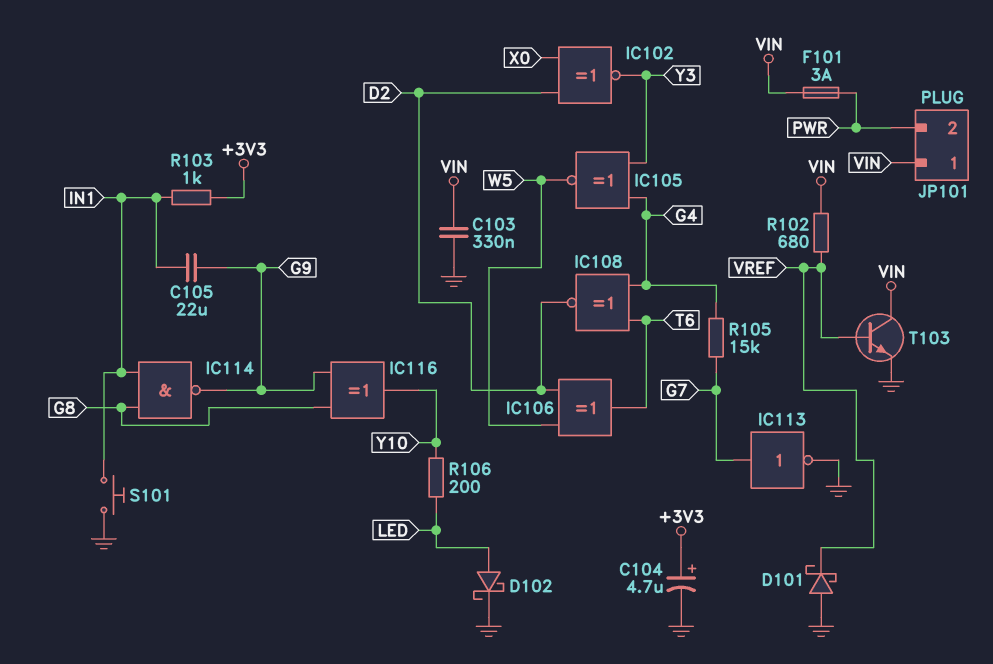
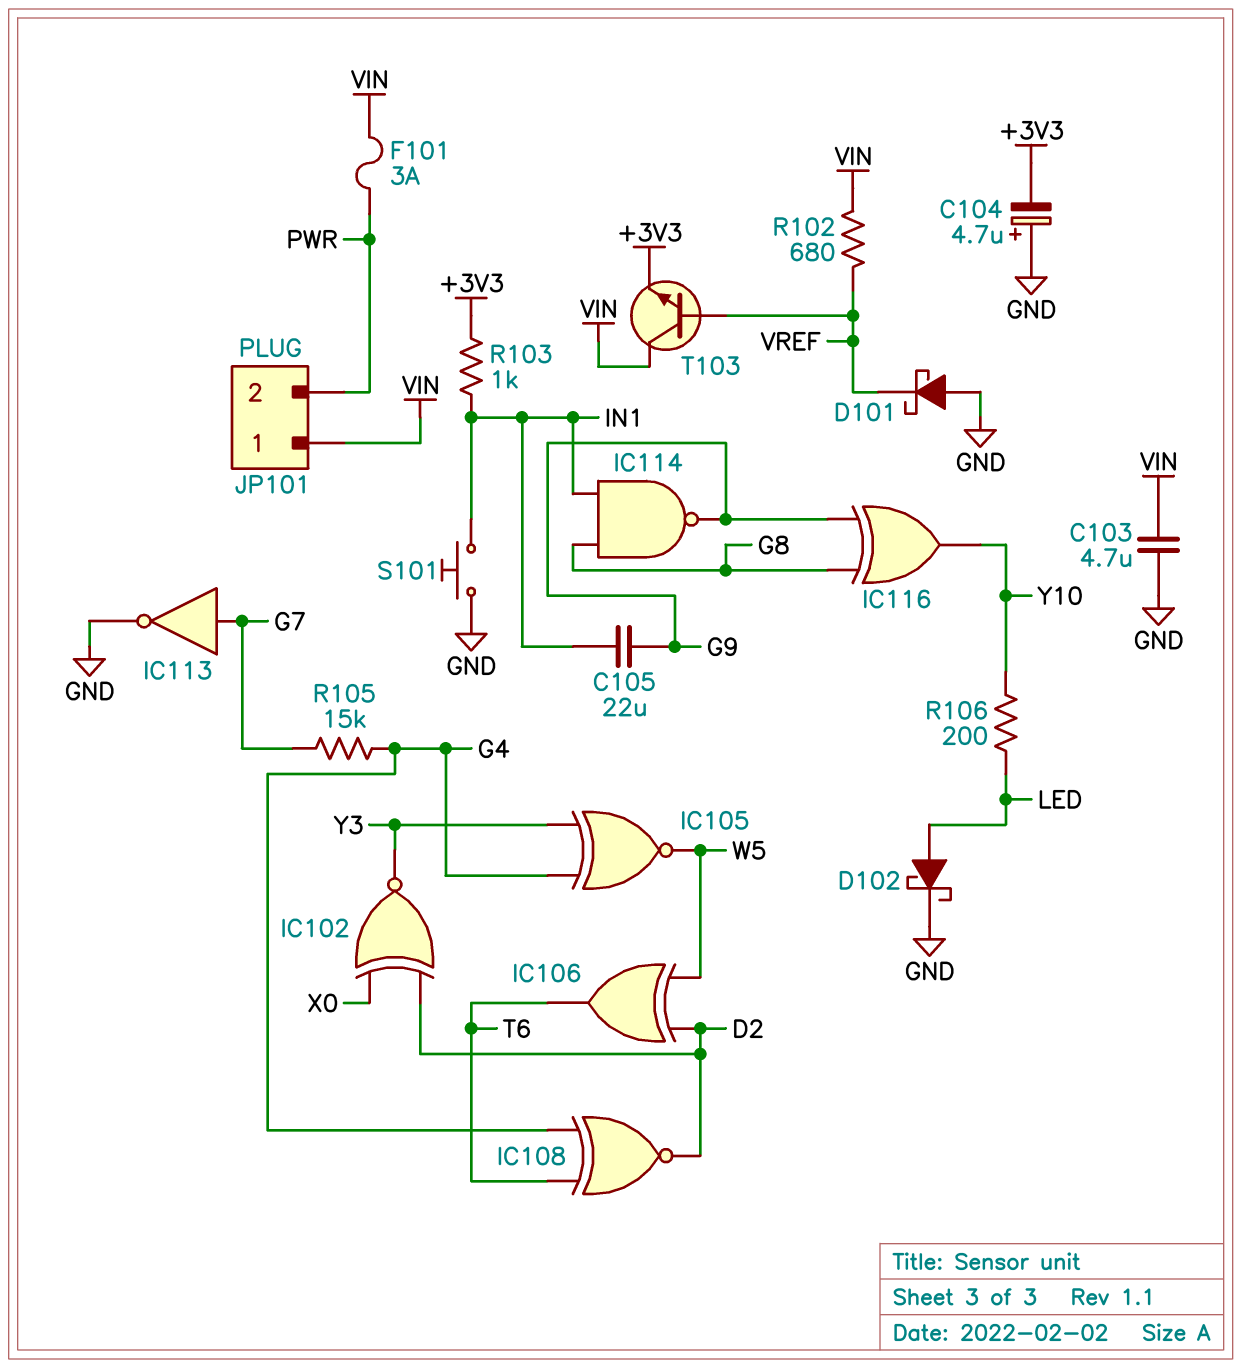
C103: 330nF (GND, VIN) -> 4.7uF (GND, VIN)
C104: 4.7uF (plus +3V3, minus GND) -> 4.7uF (plus GND, minus +3V3)
T103: NPN (B VREF, C VIN, E GND) -> NPN (B VREF, C VIN, E +3V3)

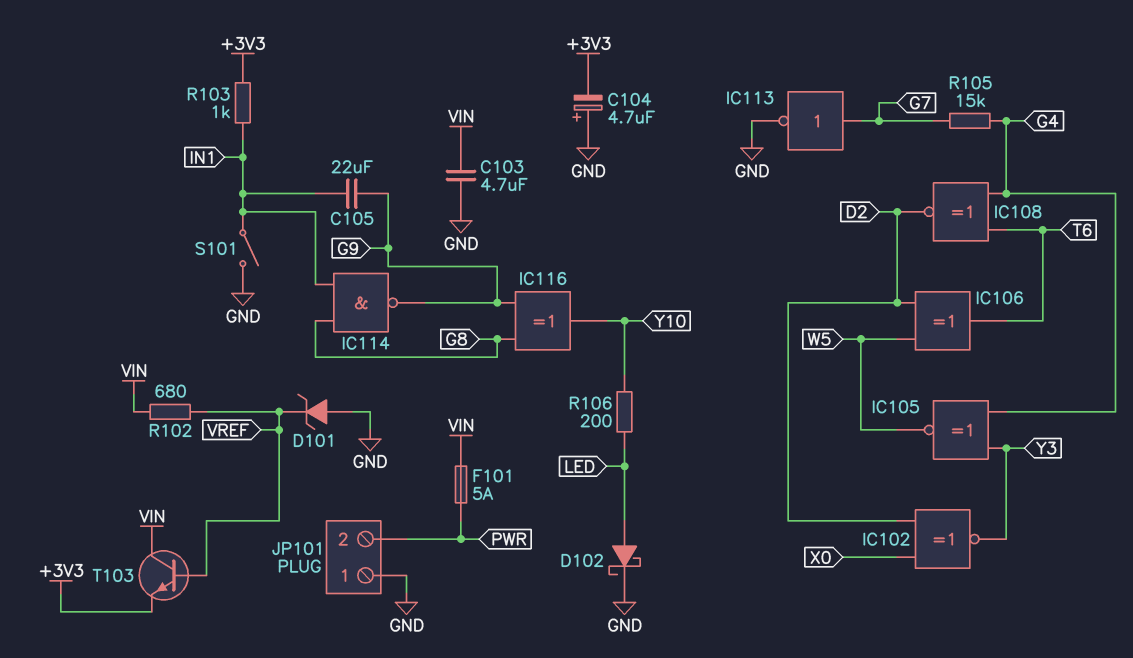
D101: schottky (A GND, K VREF) -> zener (A GND, K VREF)
F101: 3A (PWR, VIN) -> 5A (PWR, VIN)
JP101 pin 1: VIN -> GND
S101: button (GND, IN1) -> switch (GND, IN1)

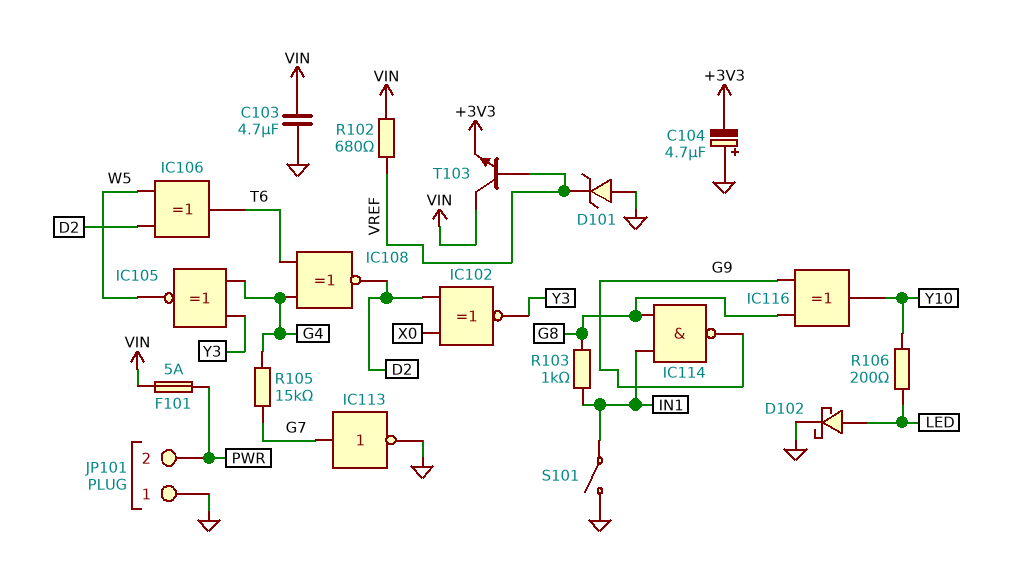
C105: 22uF (G9, IN1) -> none
R103: 1k (+3V3, IN1) -> 1k (G8, IN1)

